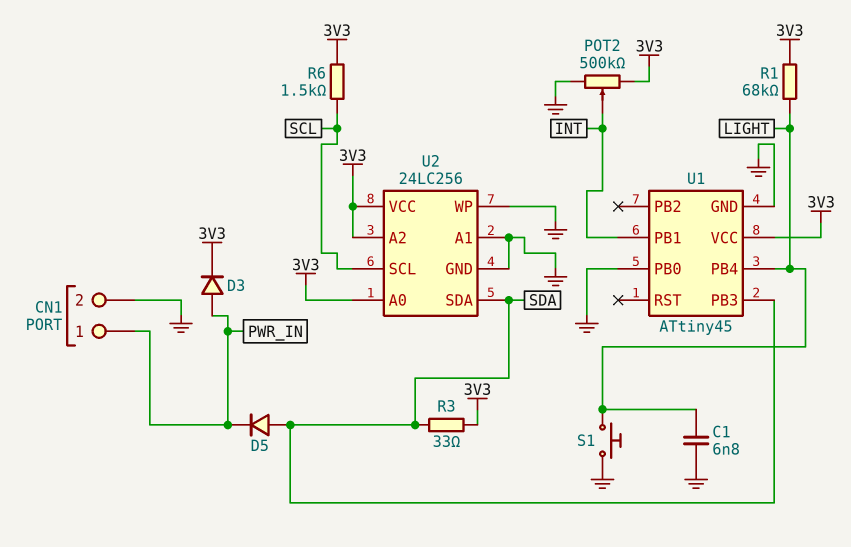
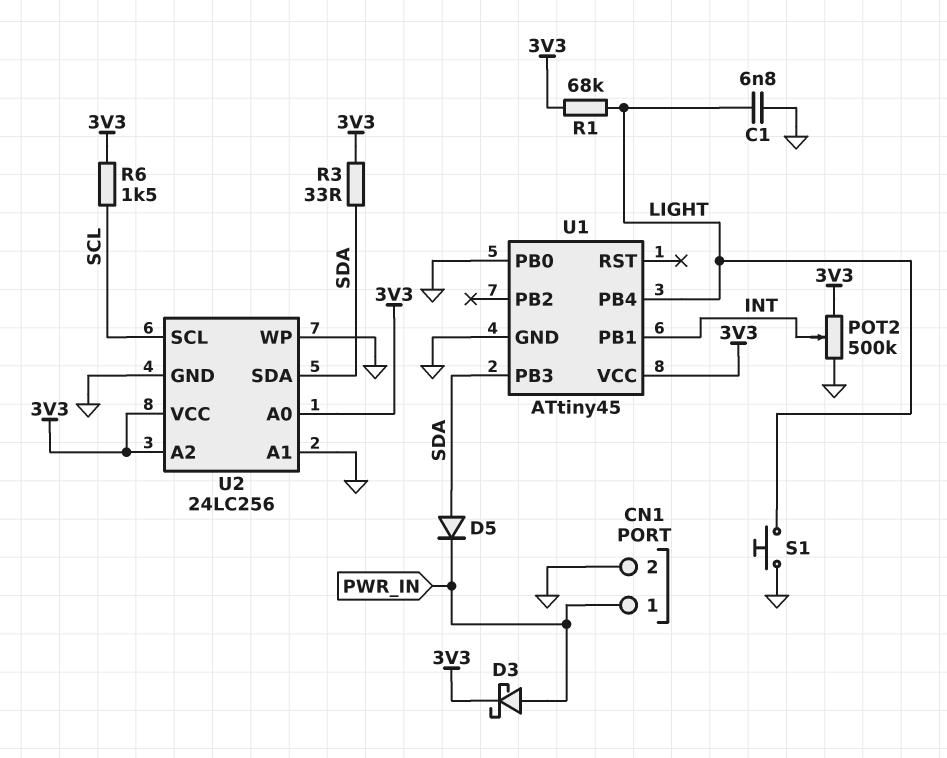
D3: diode (A PWR_IN, K 3V3) -> schottky (A PWR_IN, K 3V3)

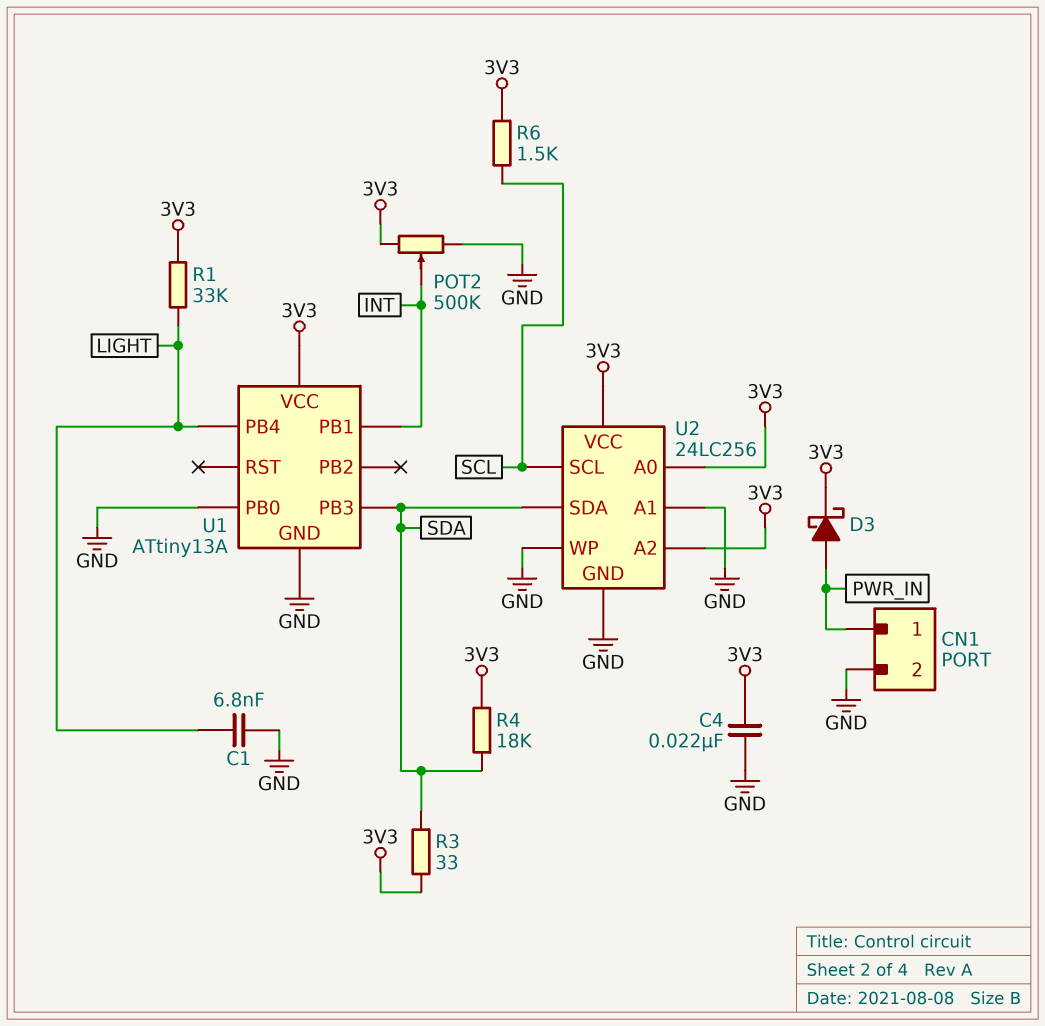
C4: none -> 22nF (3V3, GND)
D5: diode (A SDA, K PWR_IN) -> none
R1: 68k (3V3, LIGHT) -> 33k (3V3, LIGHT)
R4: none -> 18k (3V3, SDA)
S1: button (GND, LIGHT) -> none
U1: ATtiny45 -> ATtiny13A

